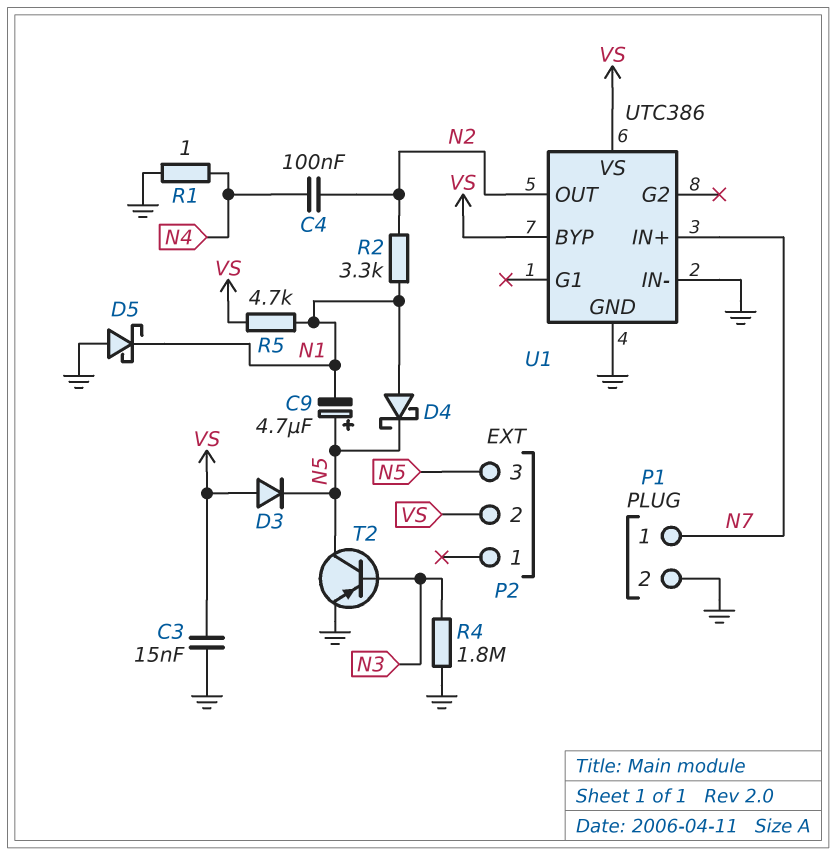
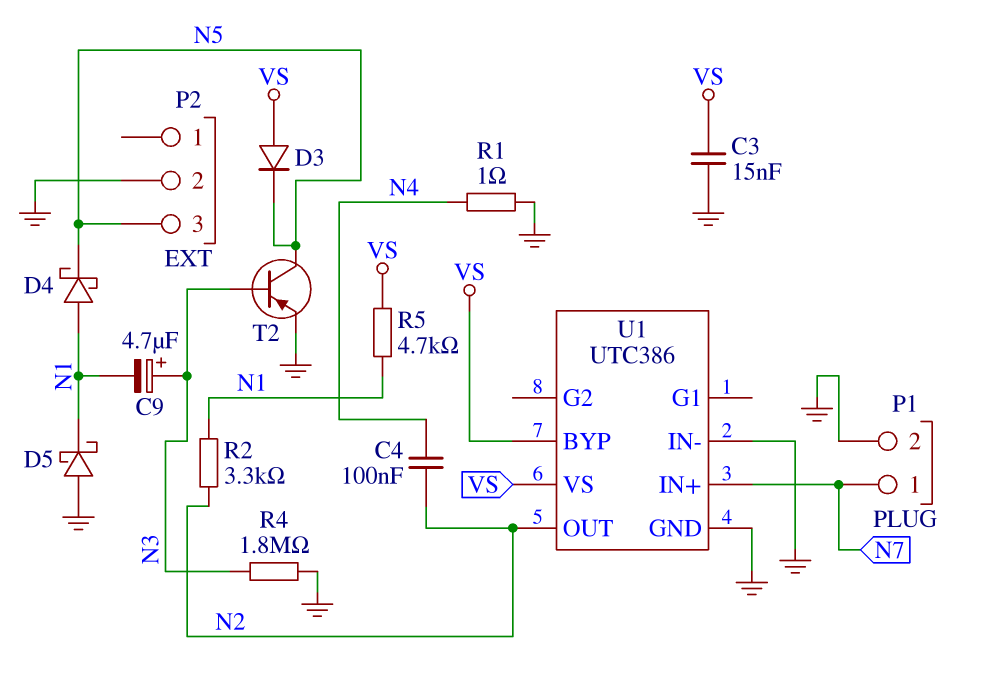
C9: 4.7uF (plus N5, minus N1) -> 4.7uF (plus N3, minus N1)
P2 pin 2: VS -> GND

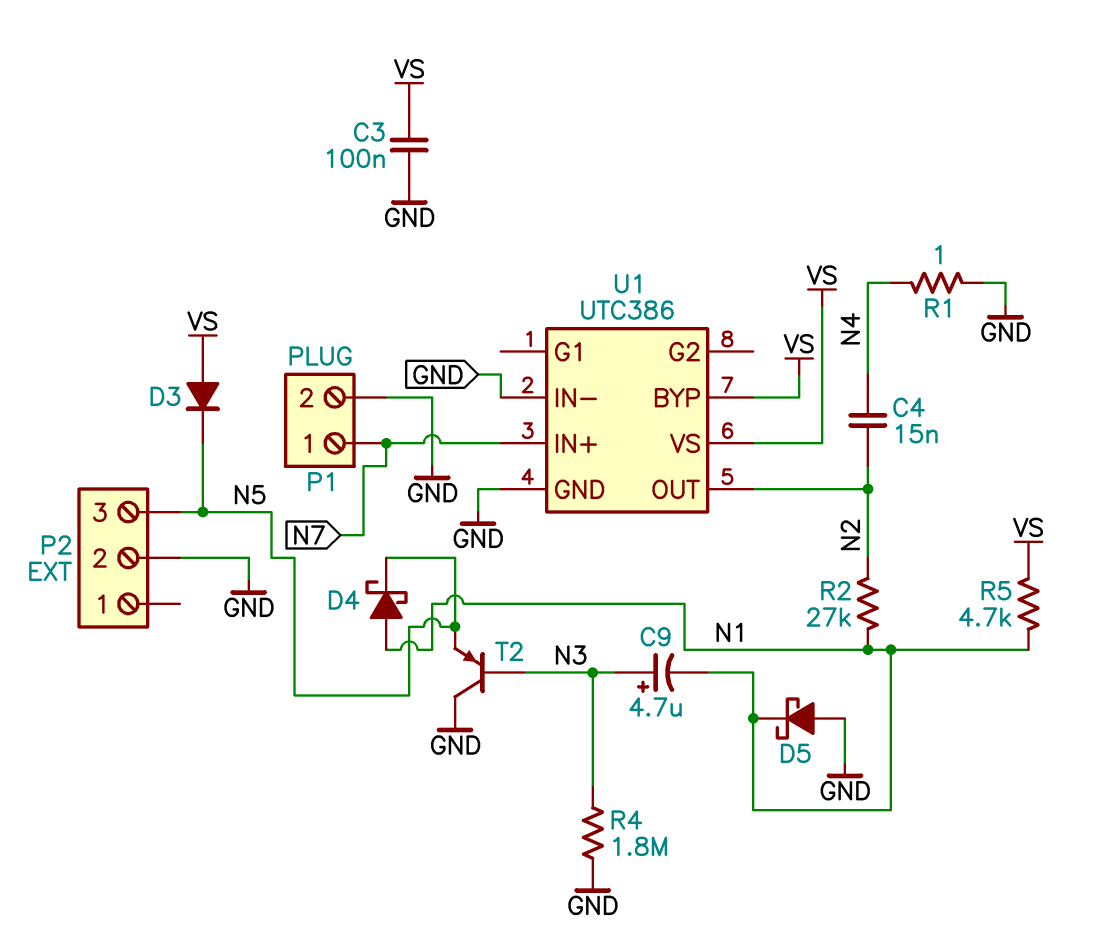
C3: 15nF (GND, VS) -> 100nF (GND, VS)
C4: 100nF (N2, N4) -> 15nF (N2, N4)
R2: 3.3k (N1, N2) -> 27k (N1, N2)
T2: PNP (B N3, C N5, E GND) -> PNP (B N3, C GND, E N5)

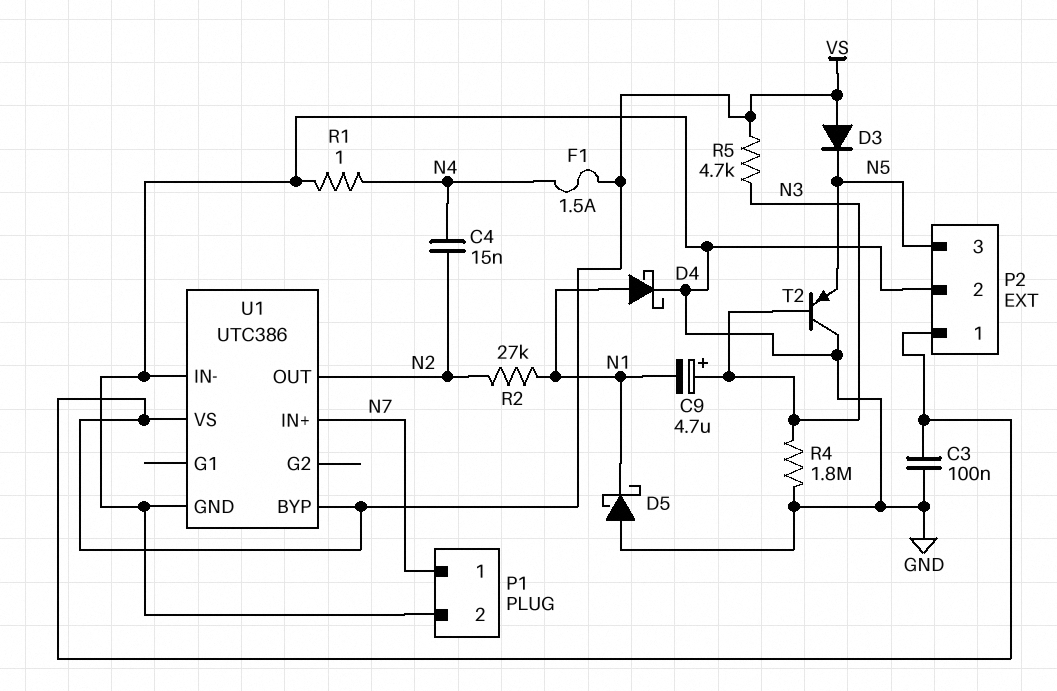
D4: schottky (A N1, K N5) -> schottky (A N1, K GND)
F1: none -> 1.5A (N4, VS)
P2 pin 1: none -> VS
R5: 4.7k (N1, VS) -> 4.7k (N3, VS)

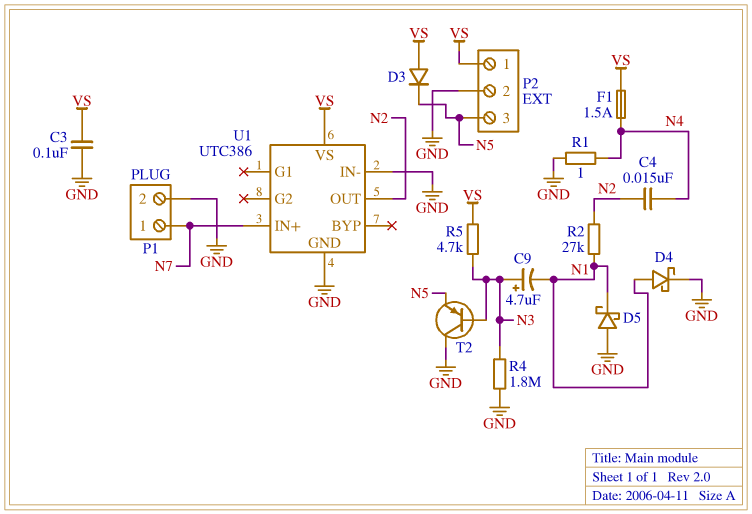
U1 pin BYP: VS -> none

